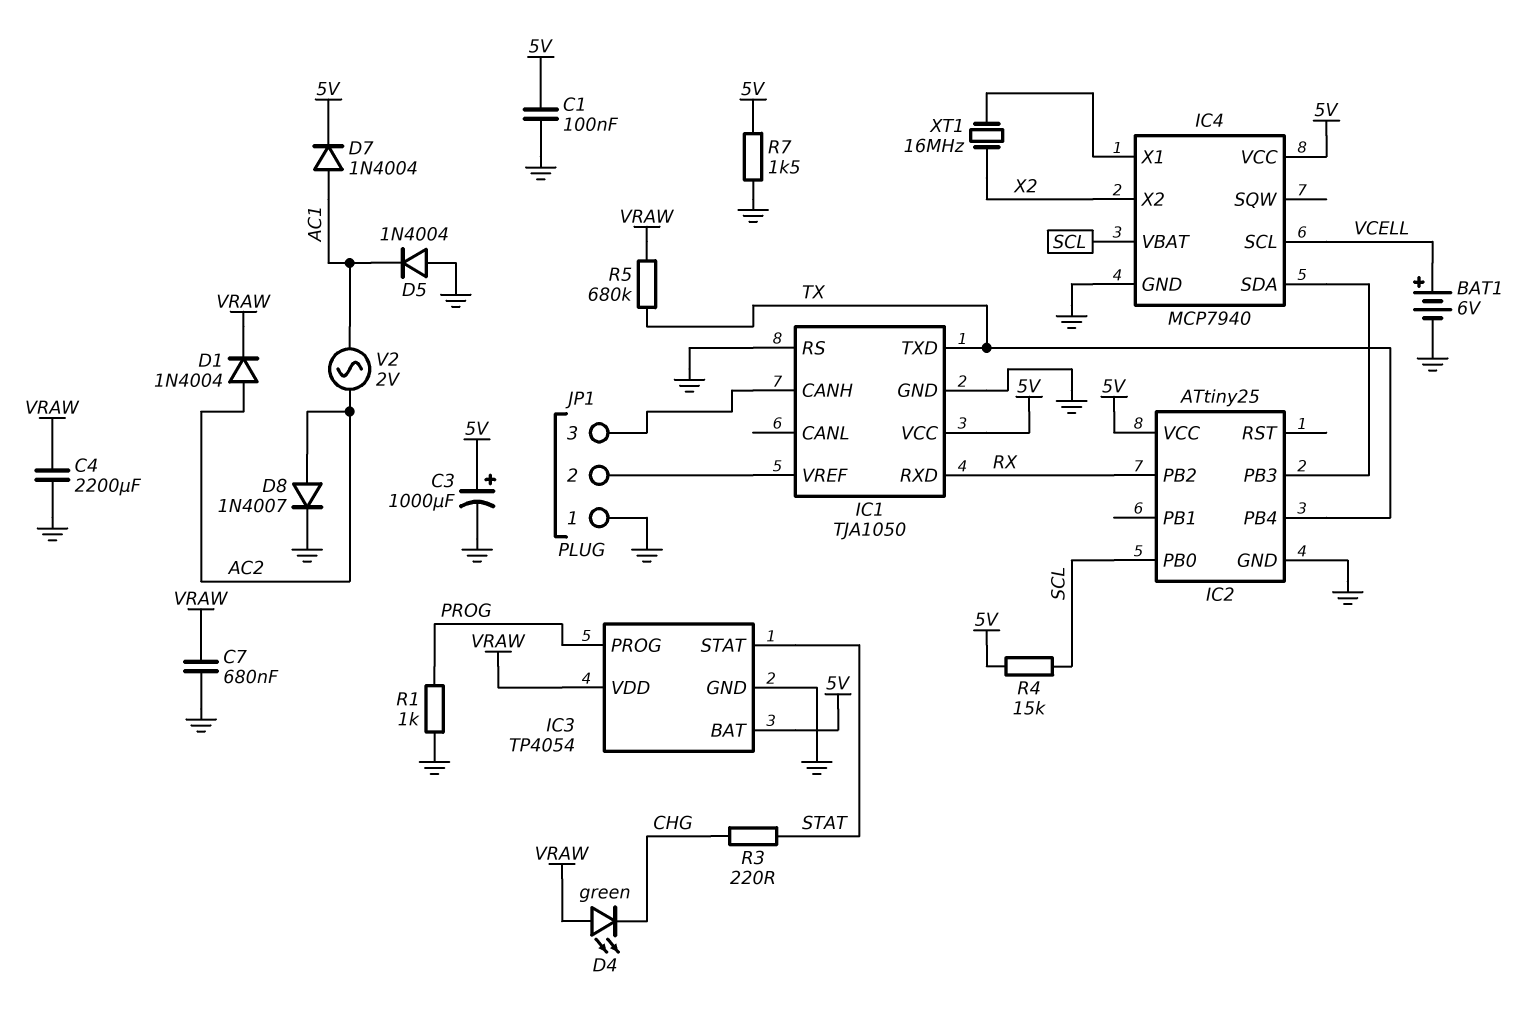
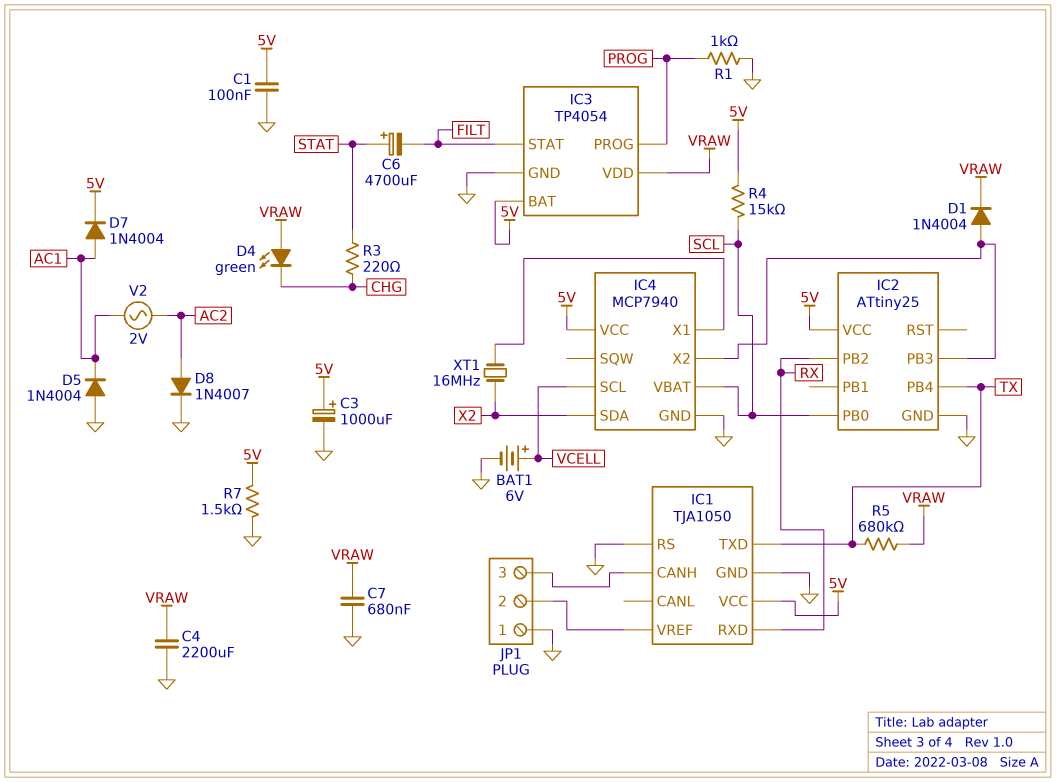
C6: none -> 4700uF (plus STAT, minus FILT)
D1: diode 1N4004 (A AC2, K VRAW) -> diode 1N4004 (A IC2/PB3, K VRAW)
IC3 pin STAT: STAT -> FILT
IC4 pin SDA: IC2/PB3 -> X2
IC4 pin X2: X2 -> IC2/PB3

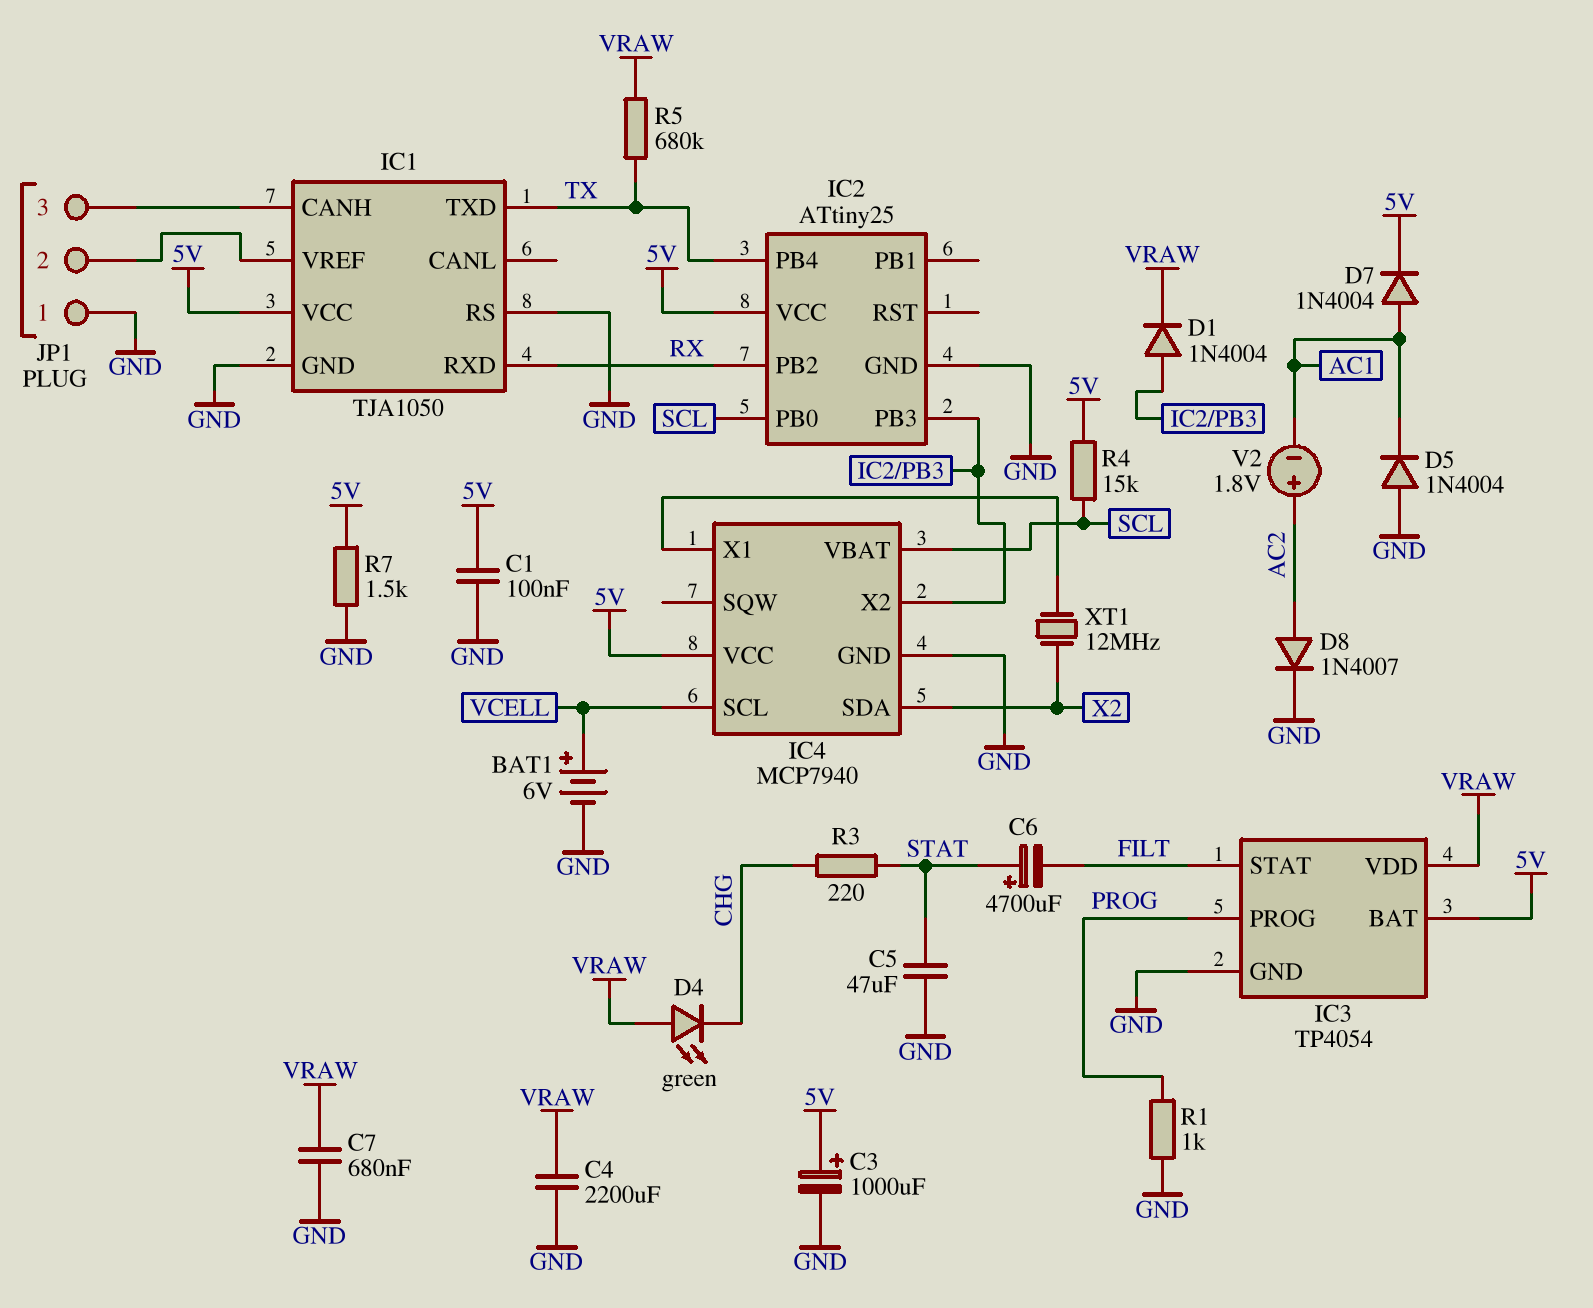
C5: none -> 47uF (GND, STAT)
V2: AC 2V (AC1, AC2) -> 1.8V (plus AC2, minus AC1)
XT1: 16MHz (IC4/X1, X2) -> 12MHz (IC4/X1, X2)

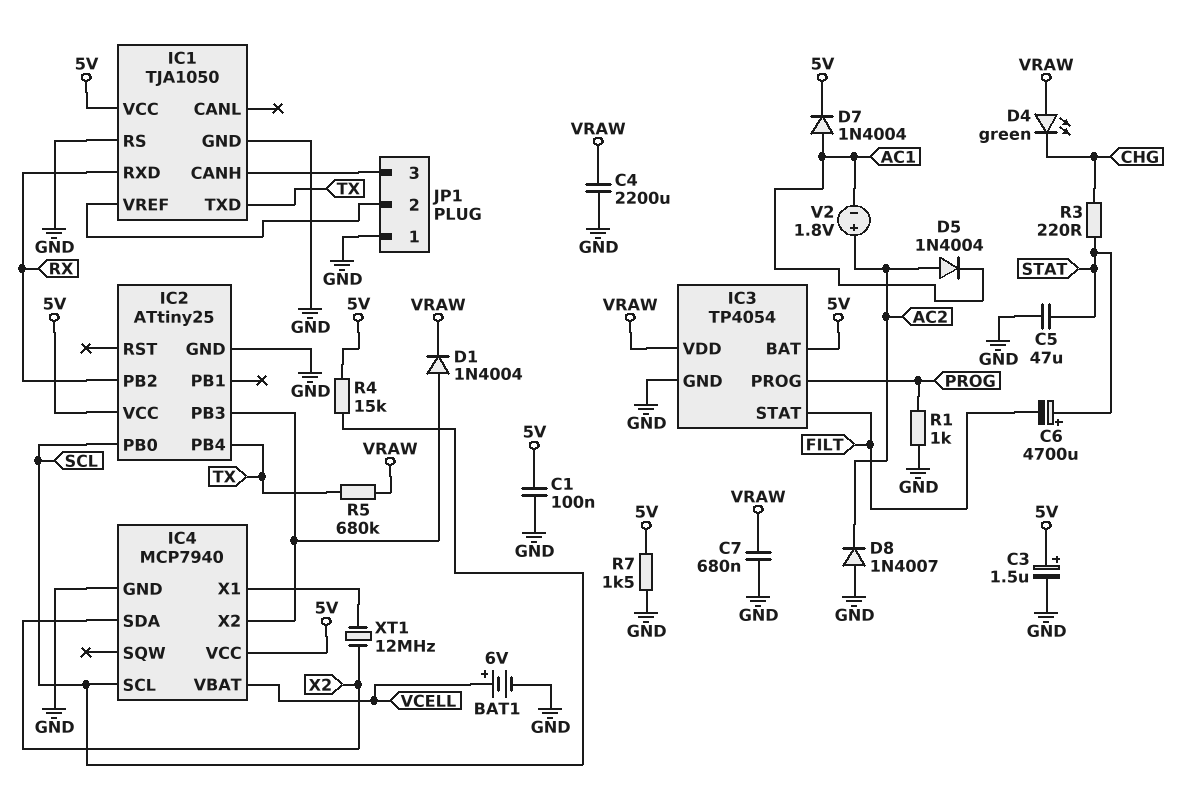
C3: 1000uF (plus 5V, minus GND) -> 1.5uF (plus 5V, minus GND)
D5: diode 1N4004 (A GND, K AC1) -> diode 1N4004 (A AC2, K AC1)
D8: diode 1N4007 (A AC2, K GND) -> diode 1N4007 (A GND, K AC2)
IC4 pin SCL: VCELL -> SCL
IC4 pin VBAT: SCL -> VCELL

